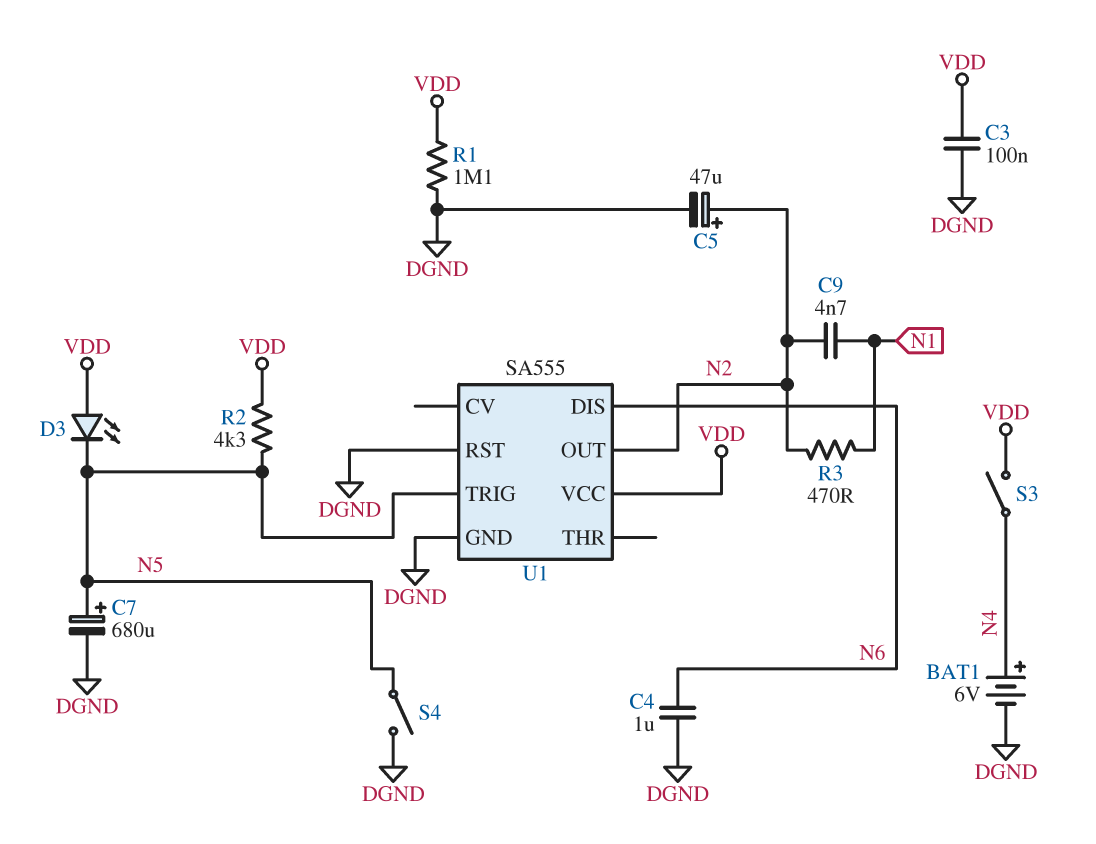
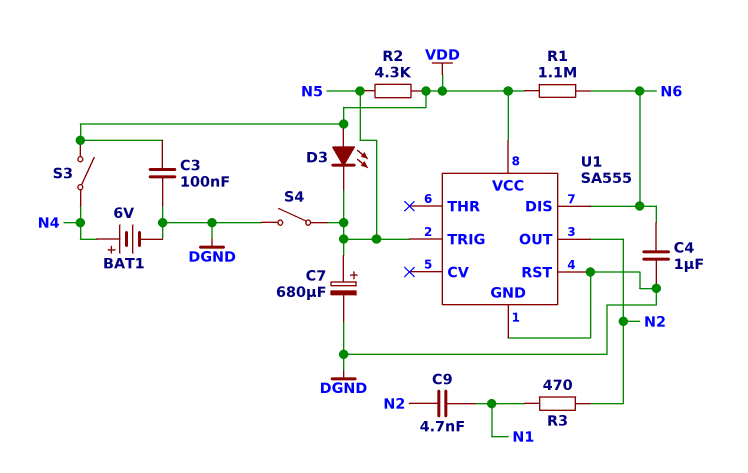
C5: 47uF (plus N2, minus DGND) -> none
R1: 1.1M (DGND, VDD) -> 1.1M (N6, VDD)

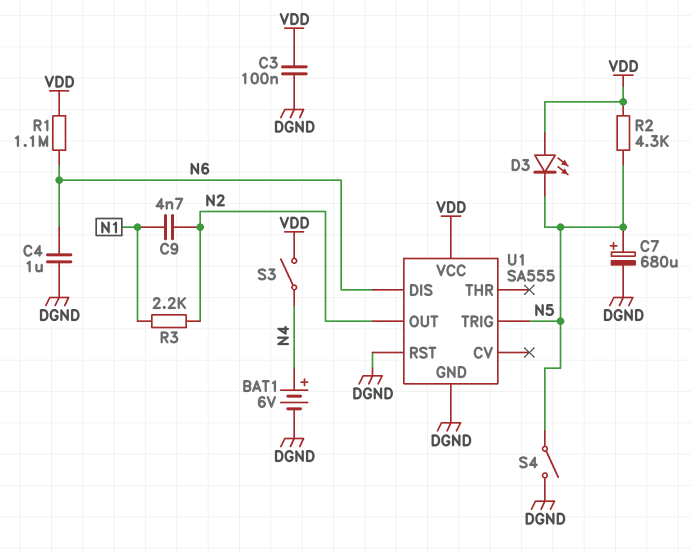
R3: 470 (N1, N2) -> 2.2k (N1, N2)

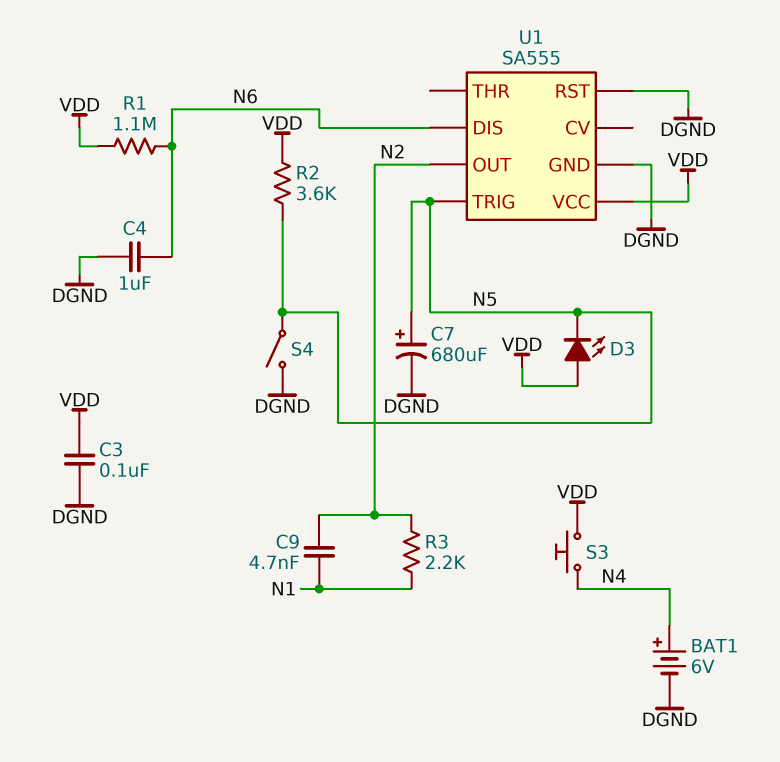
R2: 4.3k (N5, VDD) -> 3.6k (N5, VDD)
S3: switch (N4, VDD) -> button (N4, VDD)

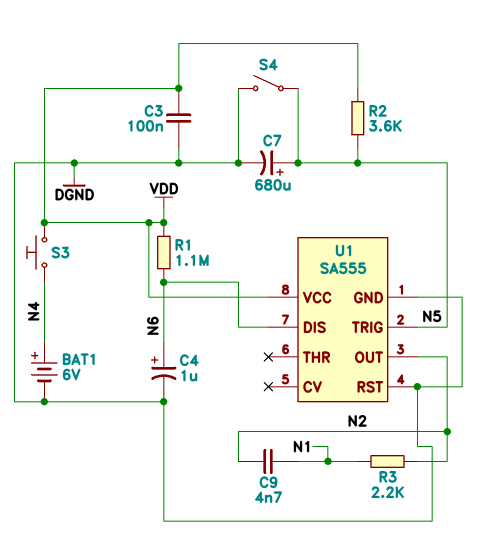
C4: 1uF (DGND, N6) -> 1uF (plus N6, minus DGND)
D3: LED (A VDD, K N5) -> none

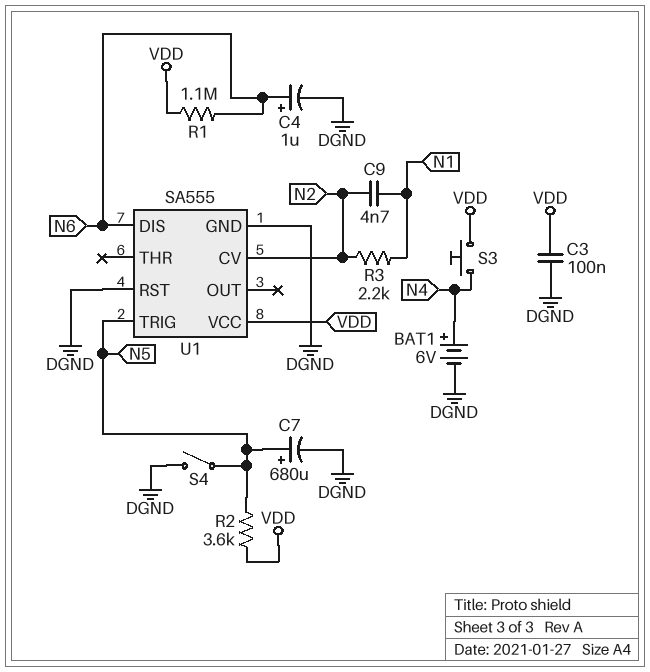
U1 pin CV: none -> N2
U1 pin OUT: N2 -> none

